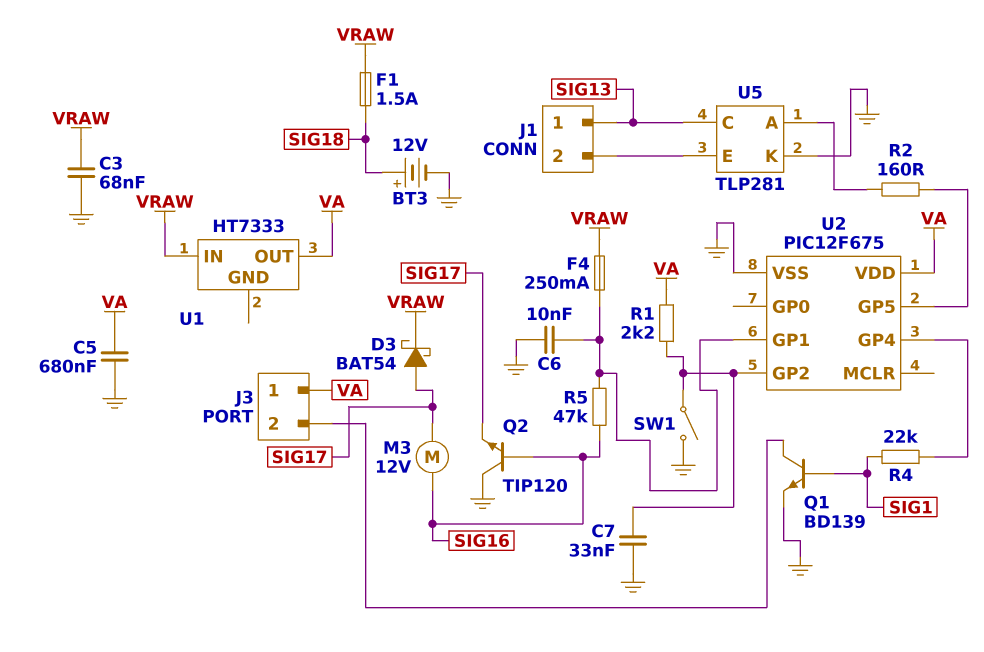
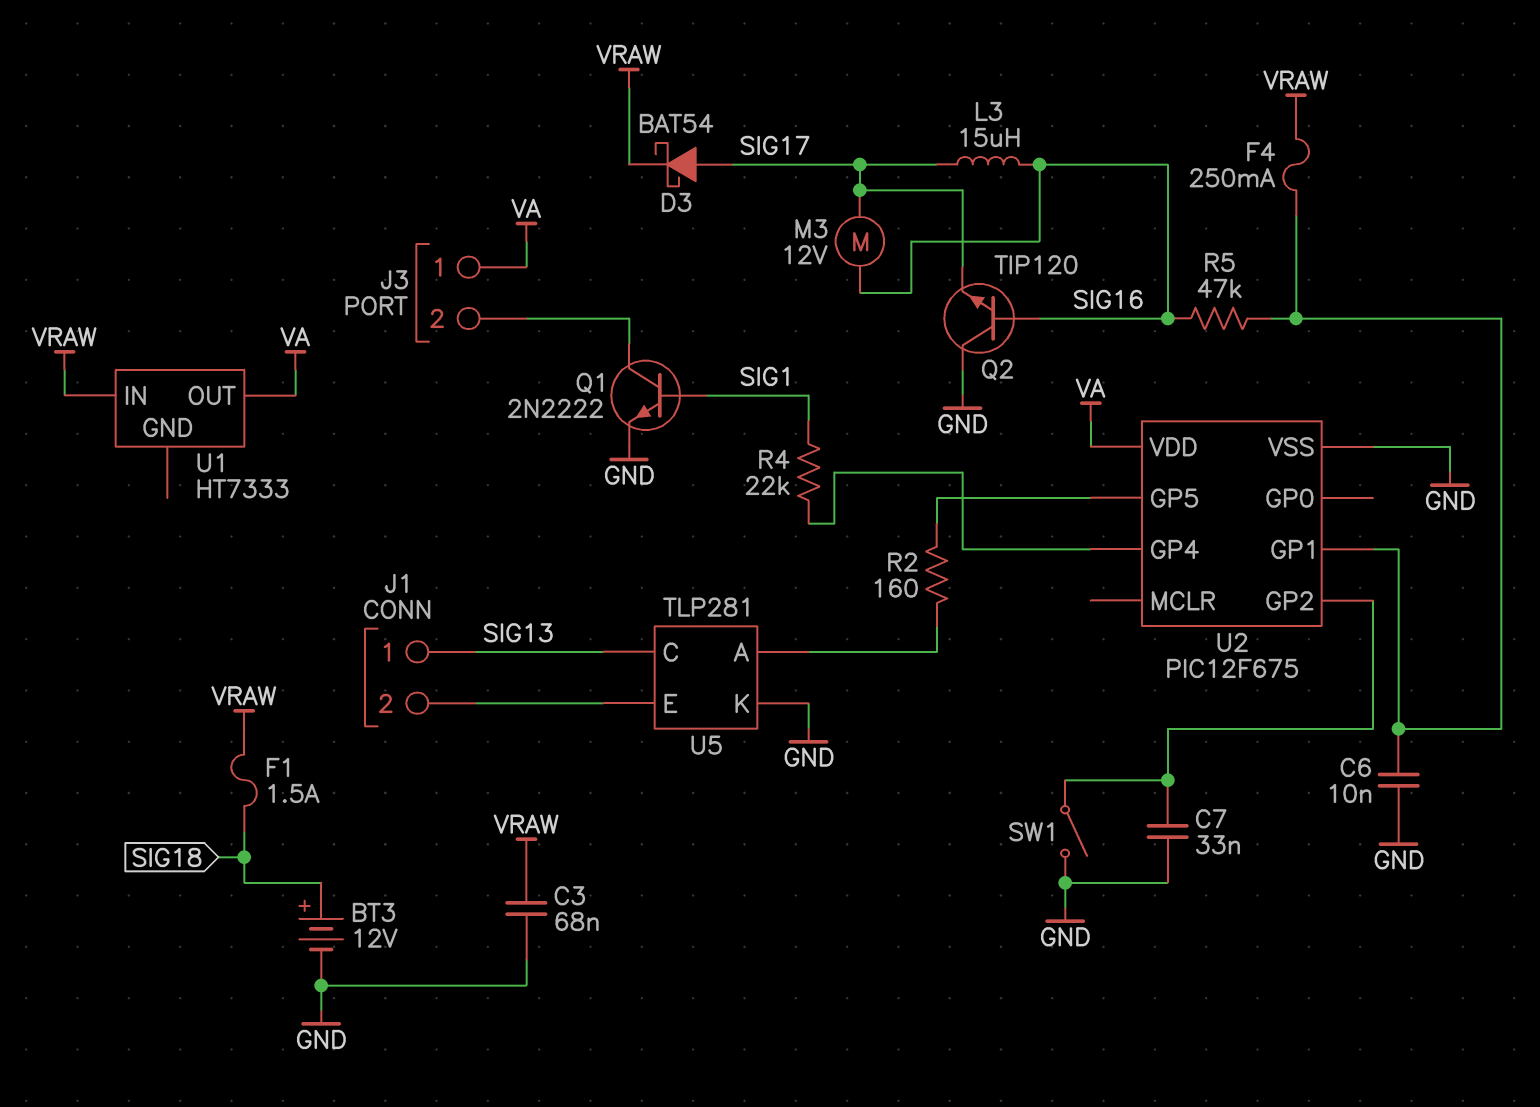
C5: 680nF (GND, VA) -> none
L3: none -> 15uH (SIG16, SIG17)
Q1: NPN BD139 (B SIG1, C J3/2, E GND) -> NPN 2N2222 (B SIG1, C J3/2, E GND)
R1: 2.2k (U2/GP2, VA) -> none

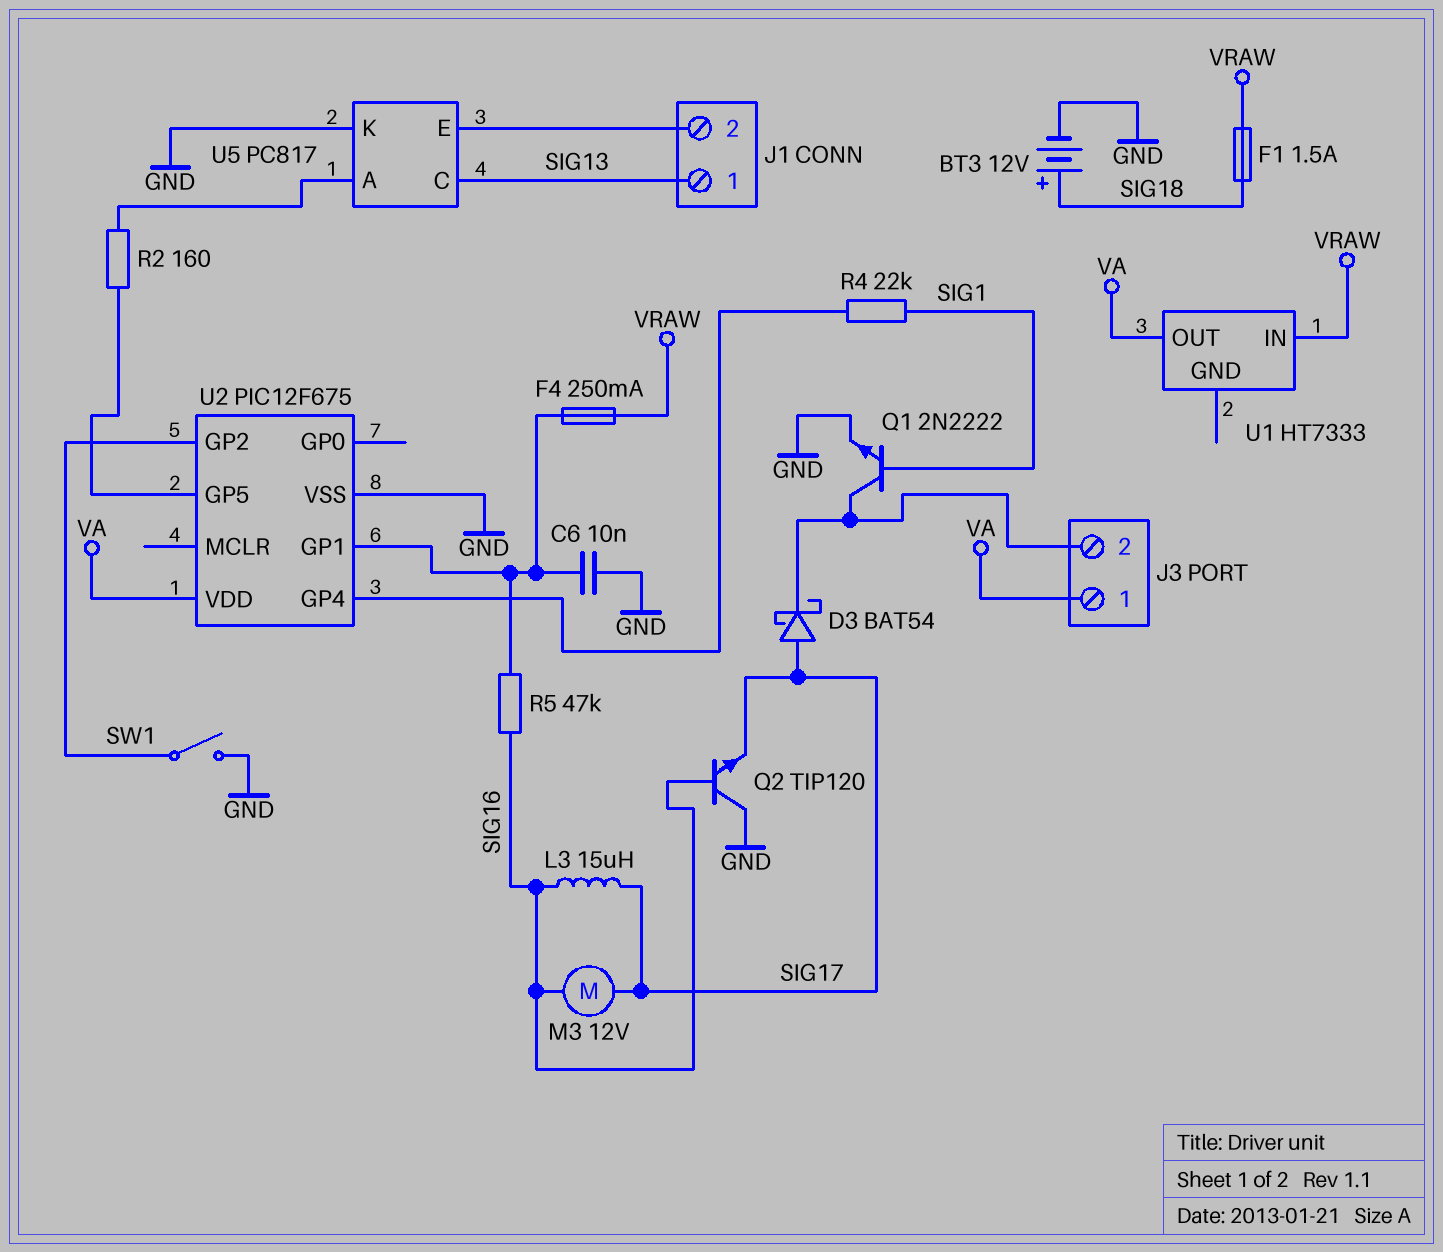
C3: 68nF (GND, VRAW) -> none
C7: 33nF (GND, U2/GP2) -> none
D3: schottky BAT54 (A SIG17, K VRAW) -> schottky BAT54 (A SIG17, K J3/2)
U5: TLP281 -> PC817

